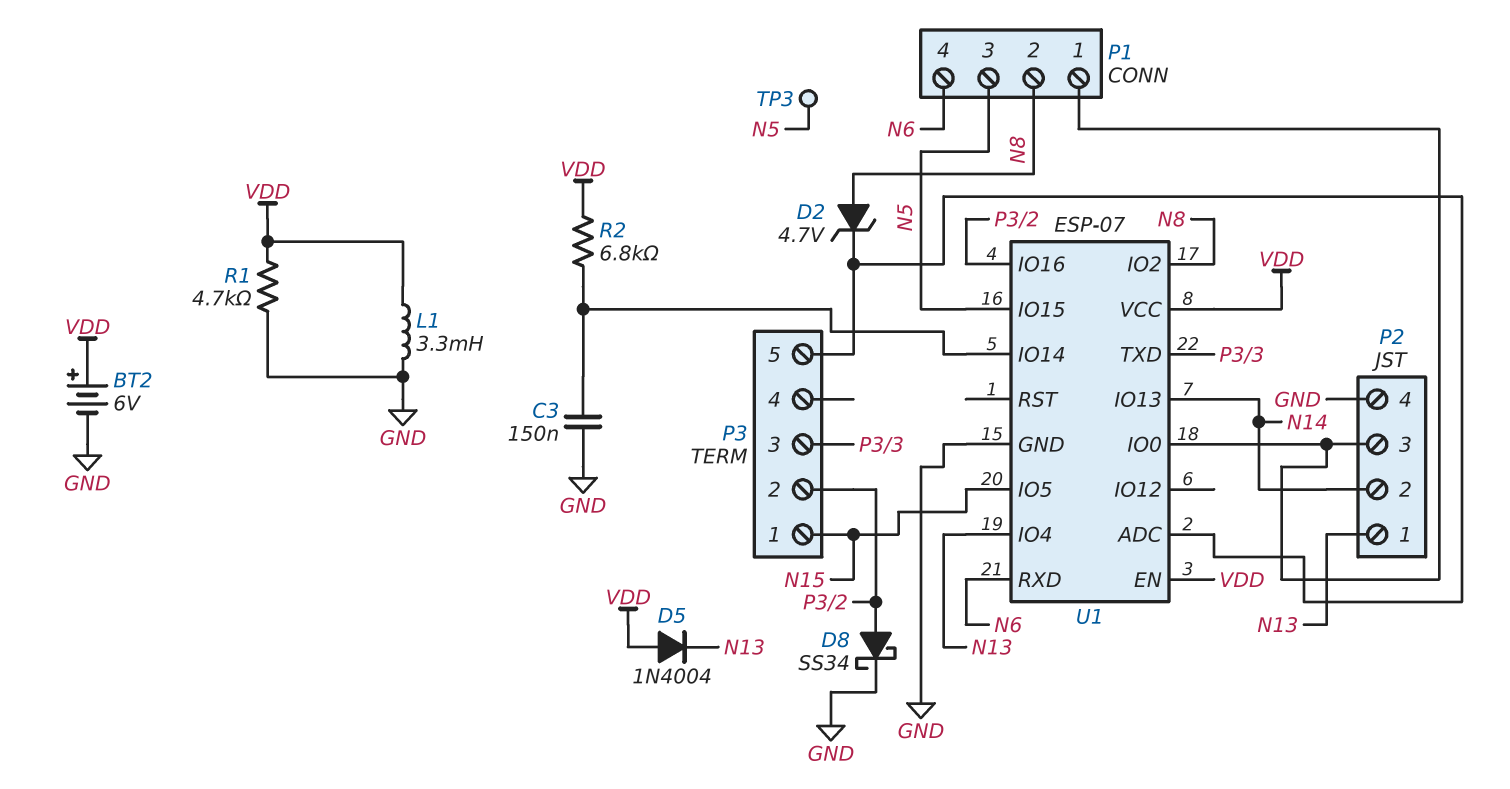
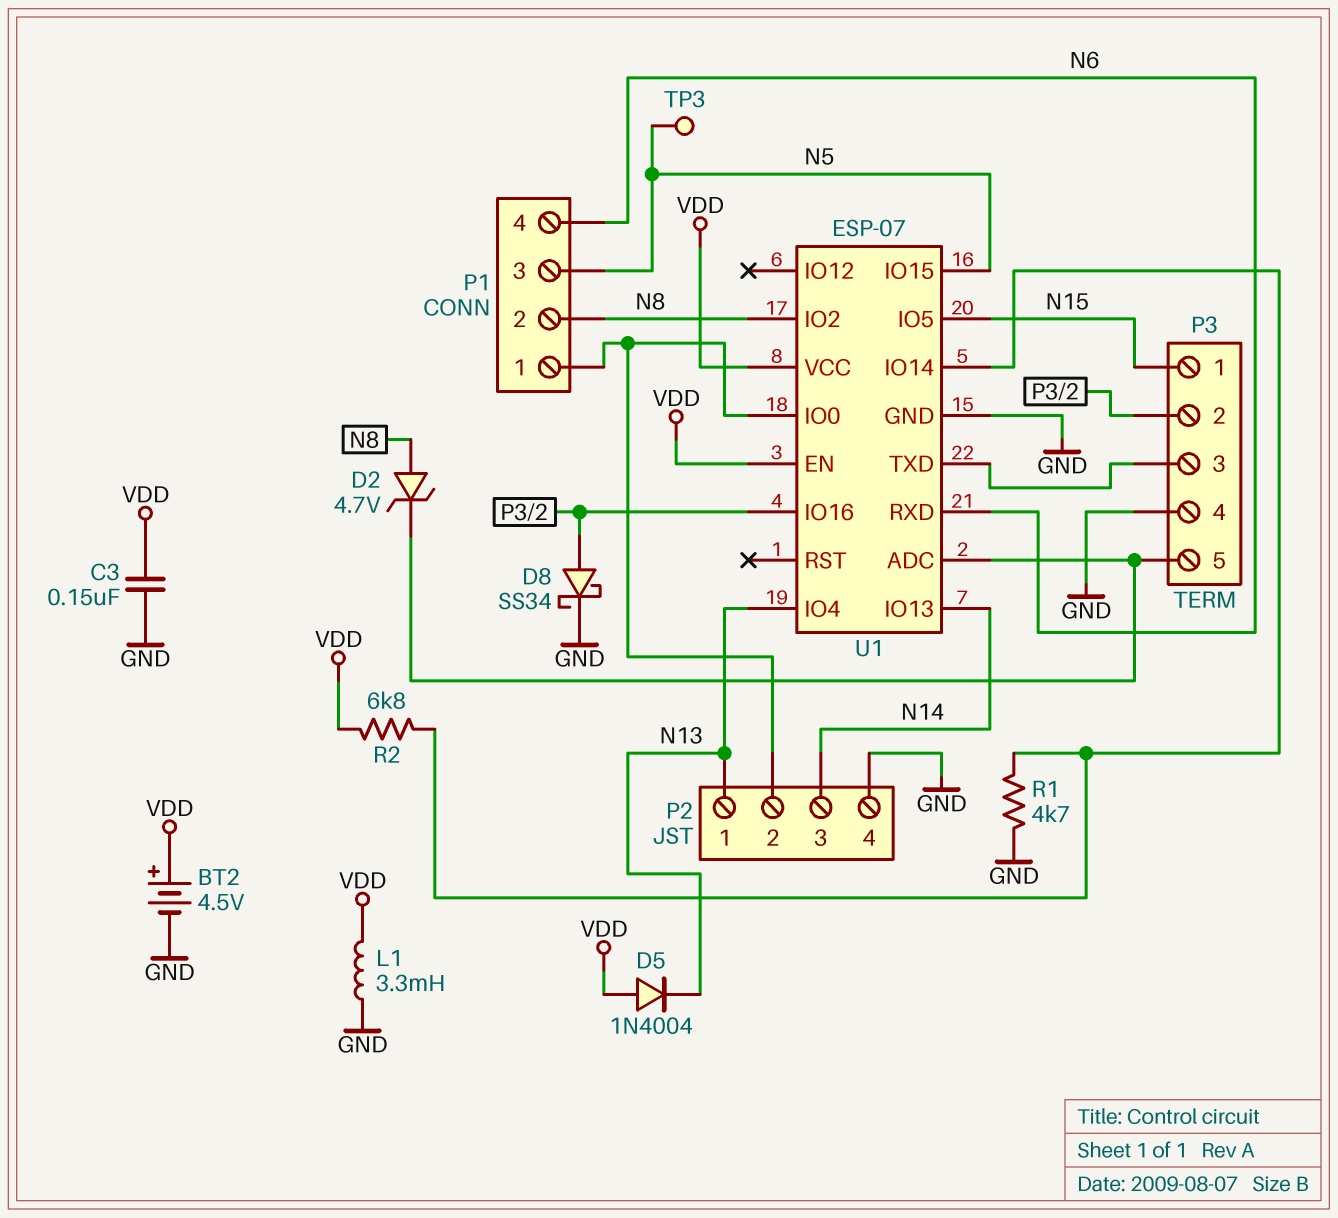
BT2: 6V (plus VDD, minus GND) -> 4.5V (plus VDD, minus GND)
C3: 150nF (GND, U1/IO14) -> 150nF (GND, VDD)
P2 pin 2: N14 -> P1/1
P2 pin 3: P1/1 -> N14
P3 pin 4: none -> GND
R1: 4.7k (GND, VDD) -> 4.7k (GND, U1/IO14)

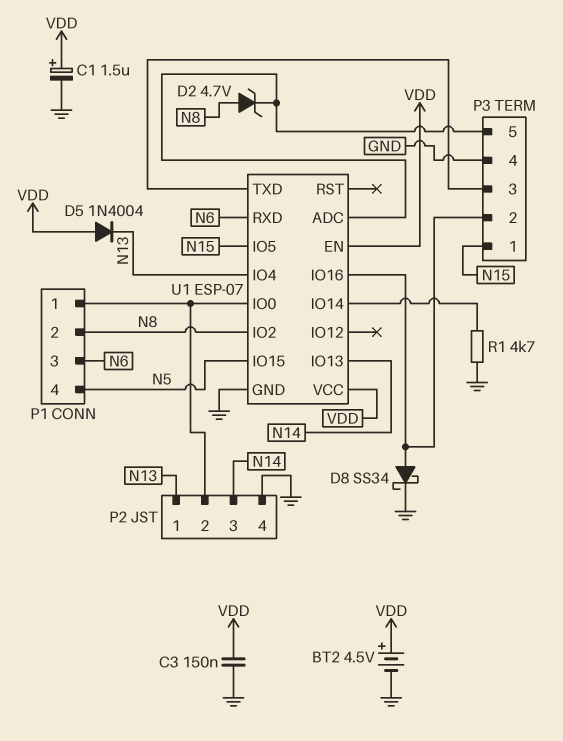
C1: none -> 1.5uF (plus VDD, minus GND)
L1: 3.3mH (GND, VDD) -> none
P1 pin 3: N5 -> N6
P1 pin 4: N6 -> N5
R2: 6.8k (U1/IO14, VDD) -> none
TP3: test point (N5) -> none

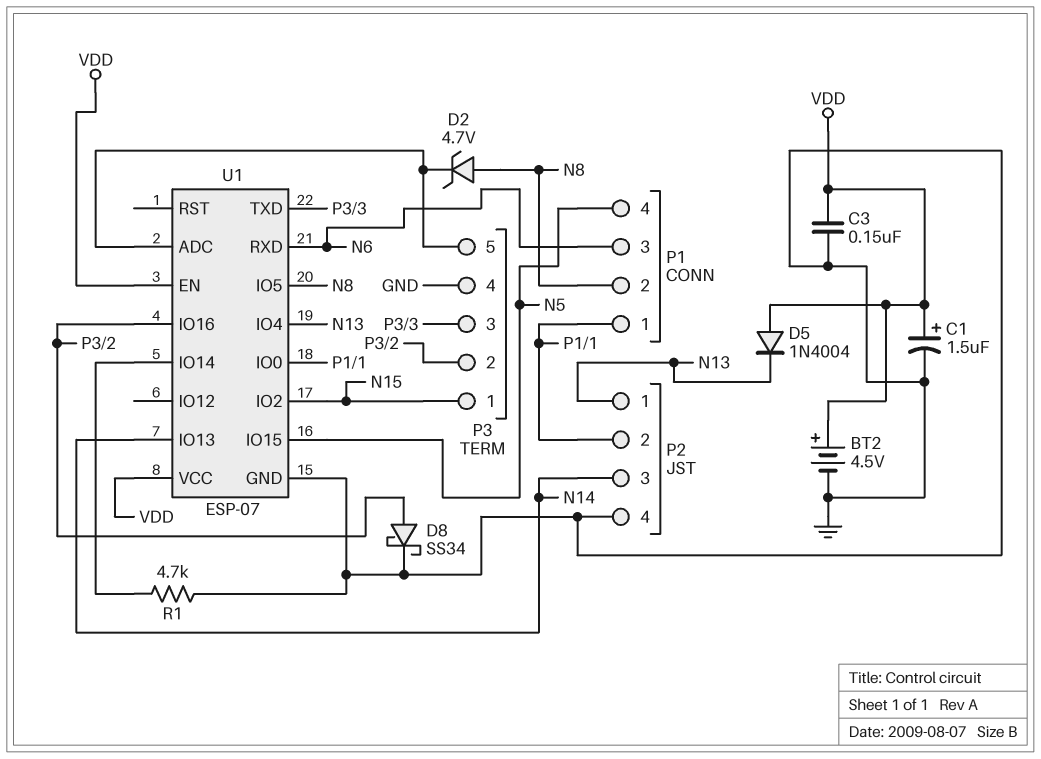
U1 pin IO2: N8 -> N15
U1 pin IO5: N15 -> N8

